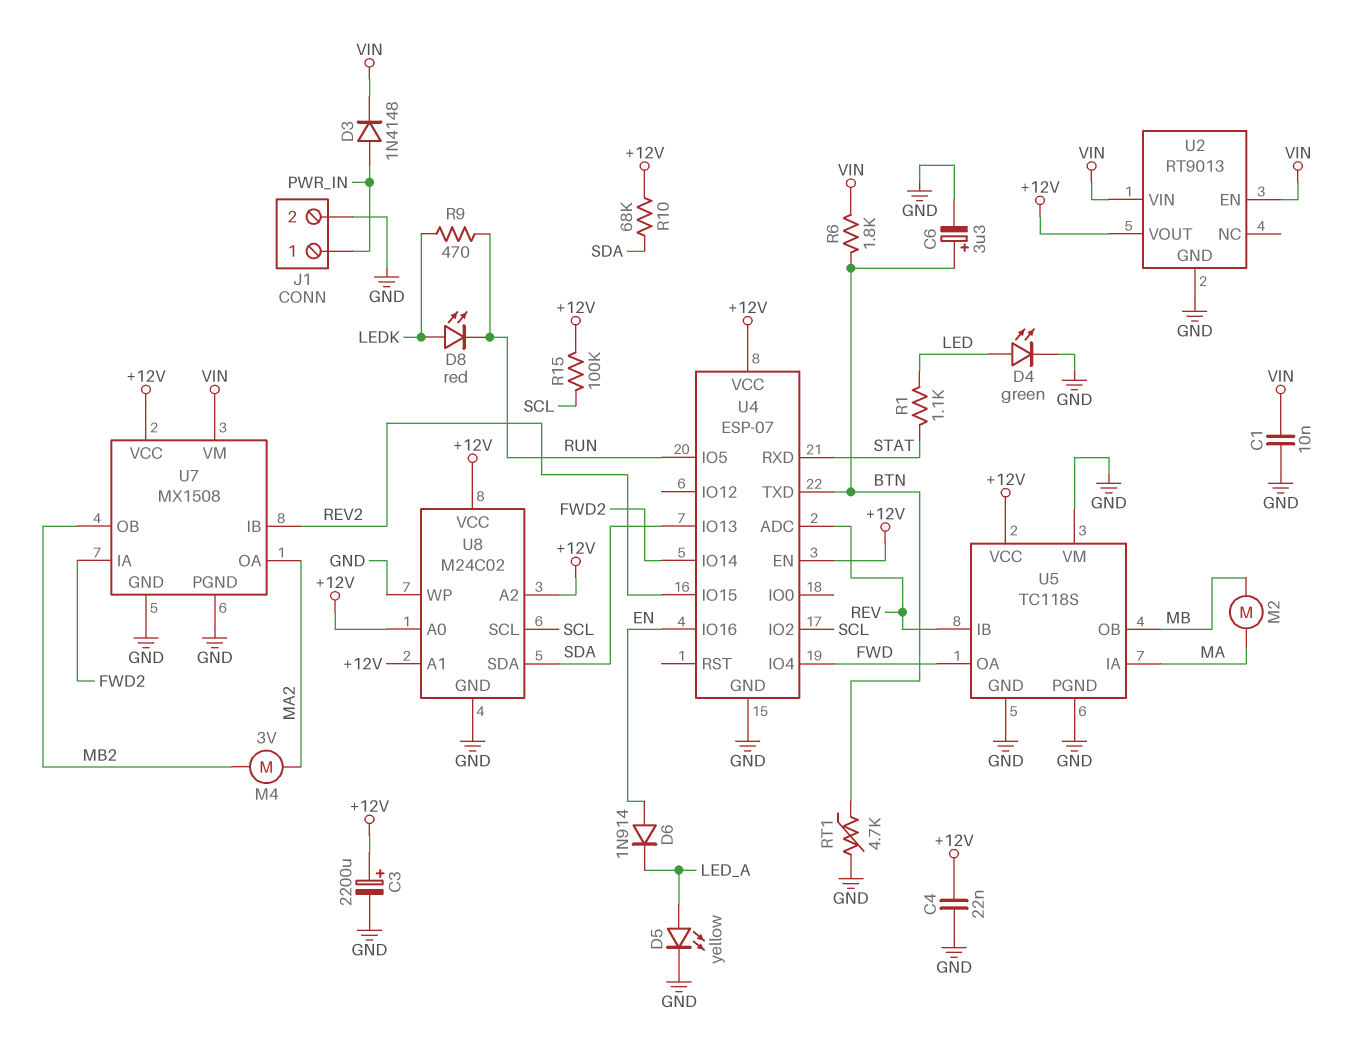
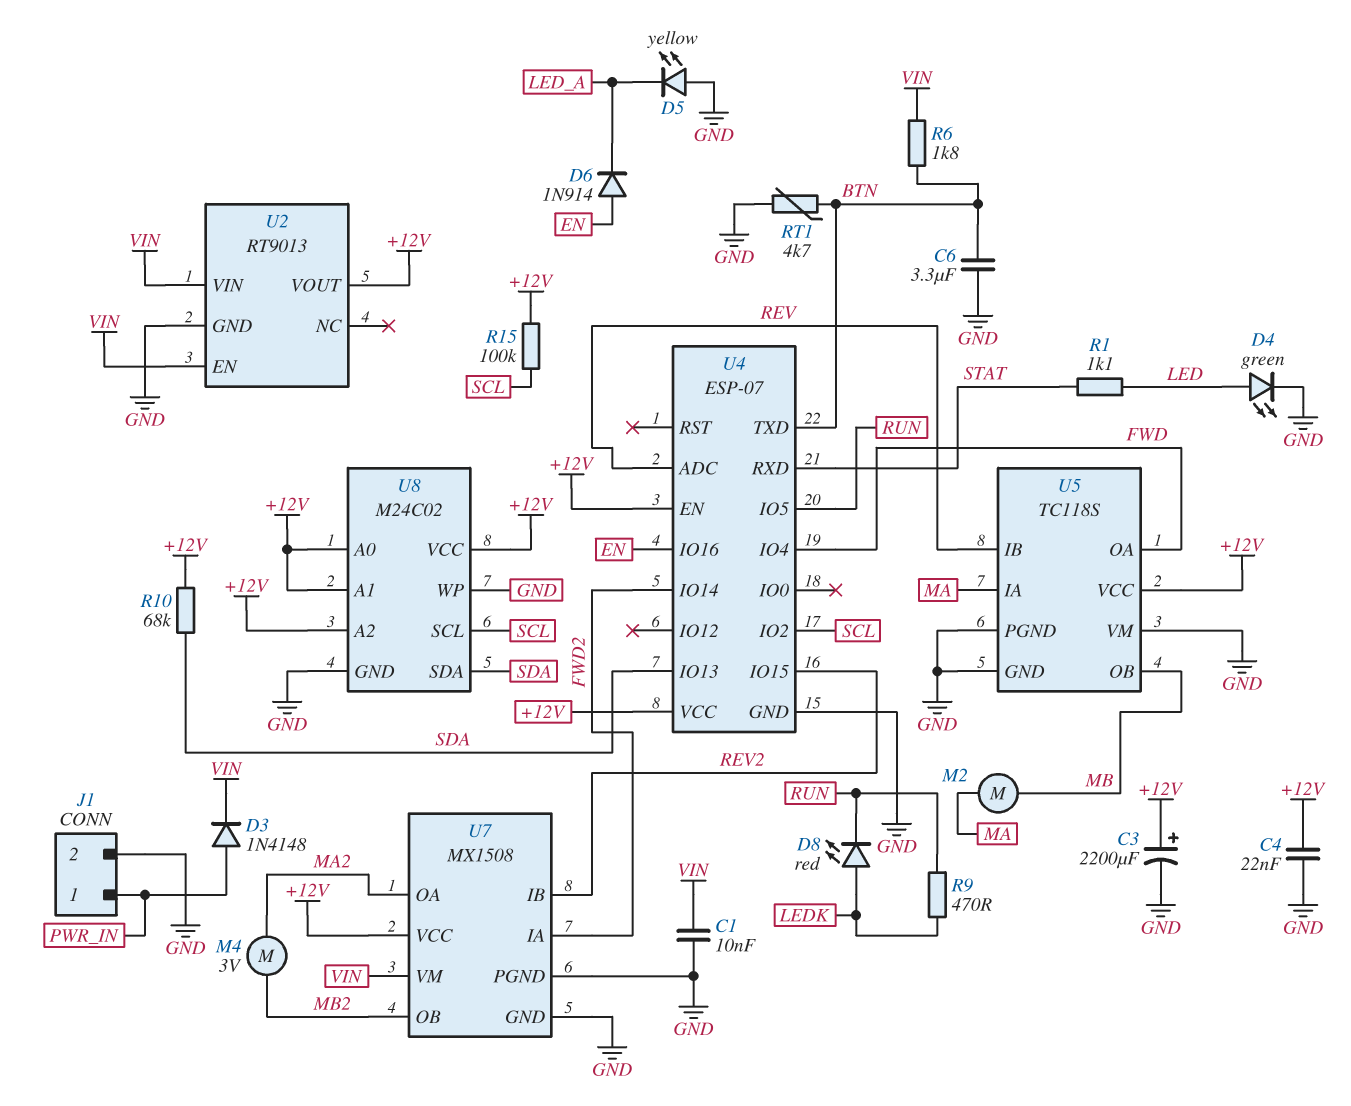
C6: 3.3uF (plus BTN, minus GND) -> 3.3uF (BTN, GND)
D5: LED yellow (A LED_A, K GND) -> LED yellow (A GND, K LED_A)

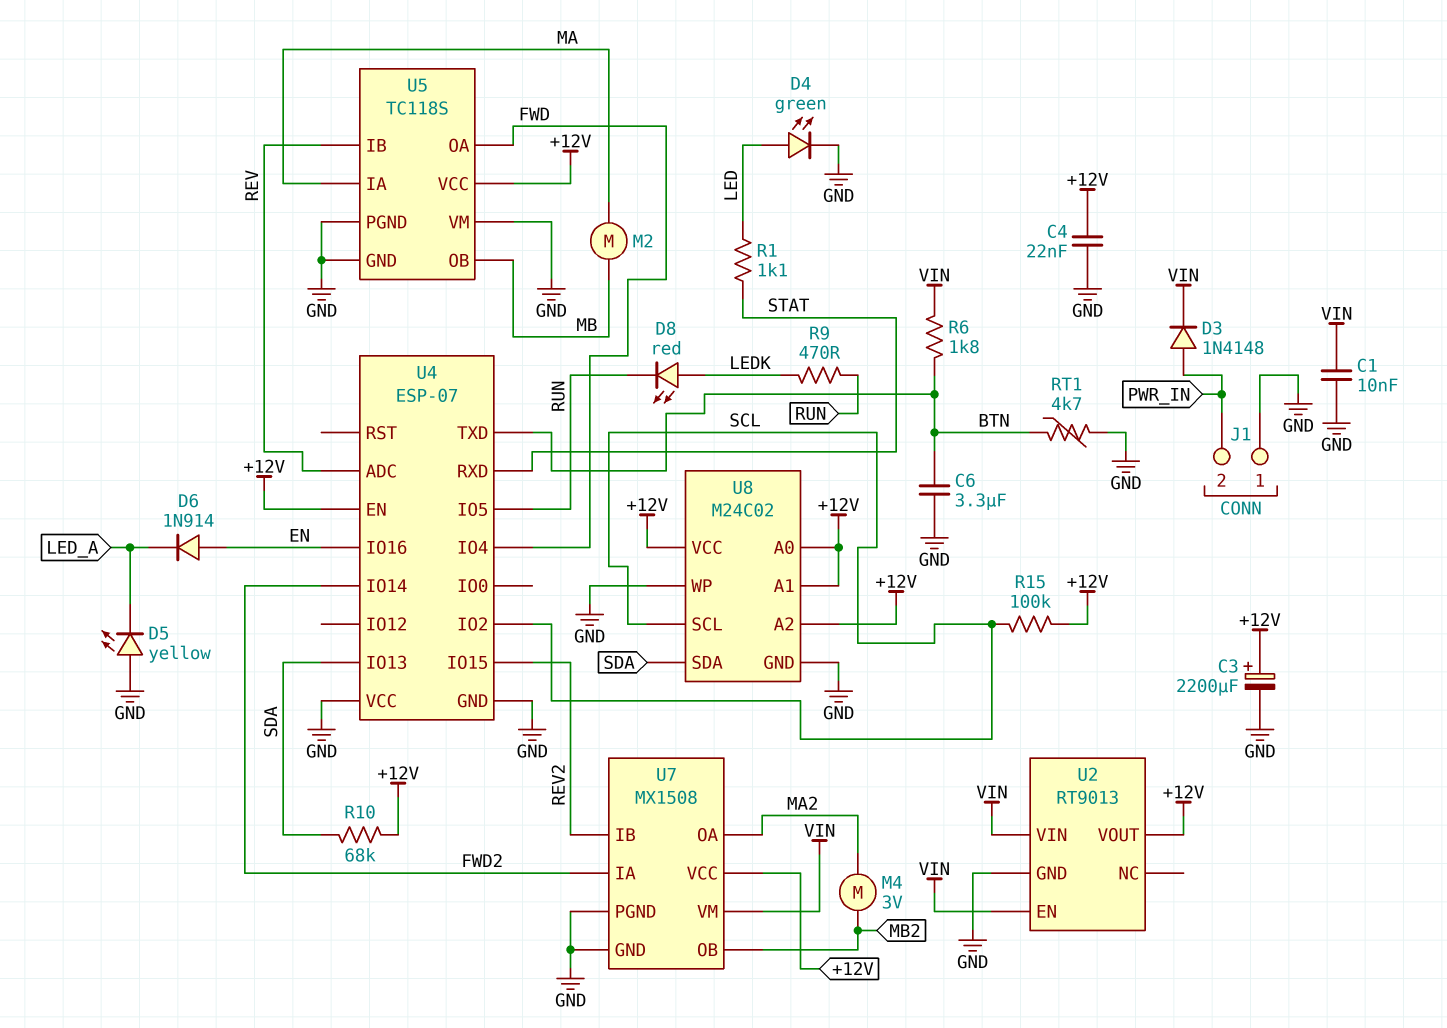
J1 pin 1: PWR_IN -> GND
J1 pin 2: GND -> PWR_IN
U4 pin VCC: +12V -> GND

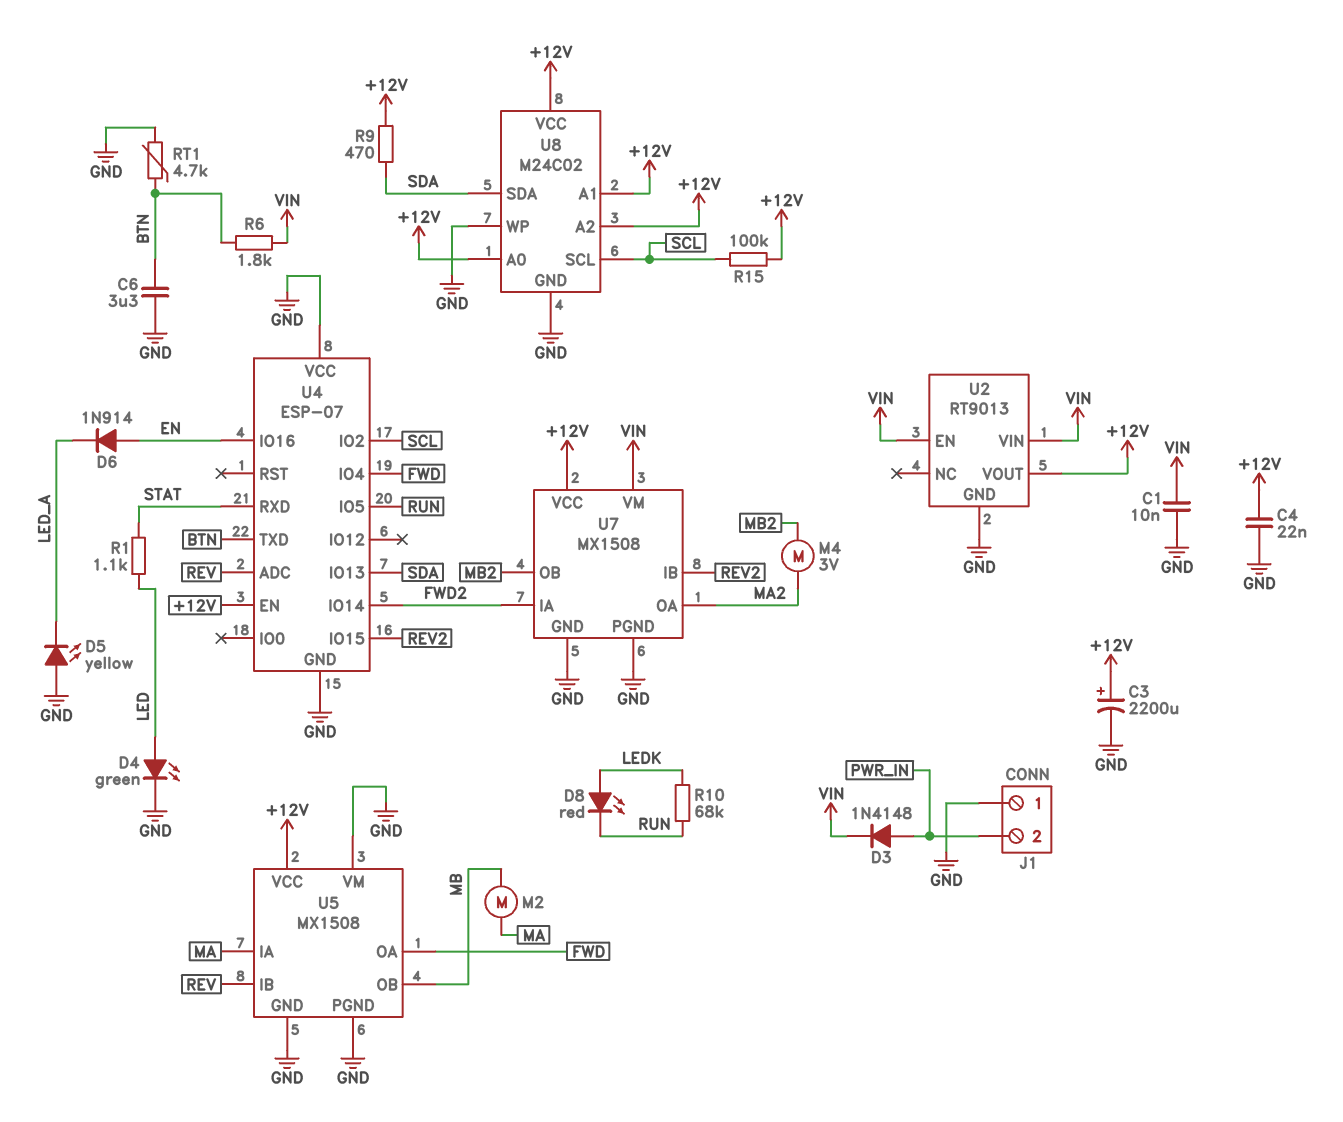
R9: 470 (LEDK, RUN) -> 470 (+12V, SDA)
R10: 68k (+12V, SDA) -> 68k (LEDK, RUN)
U5: TC118S -> MX1508

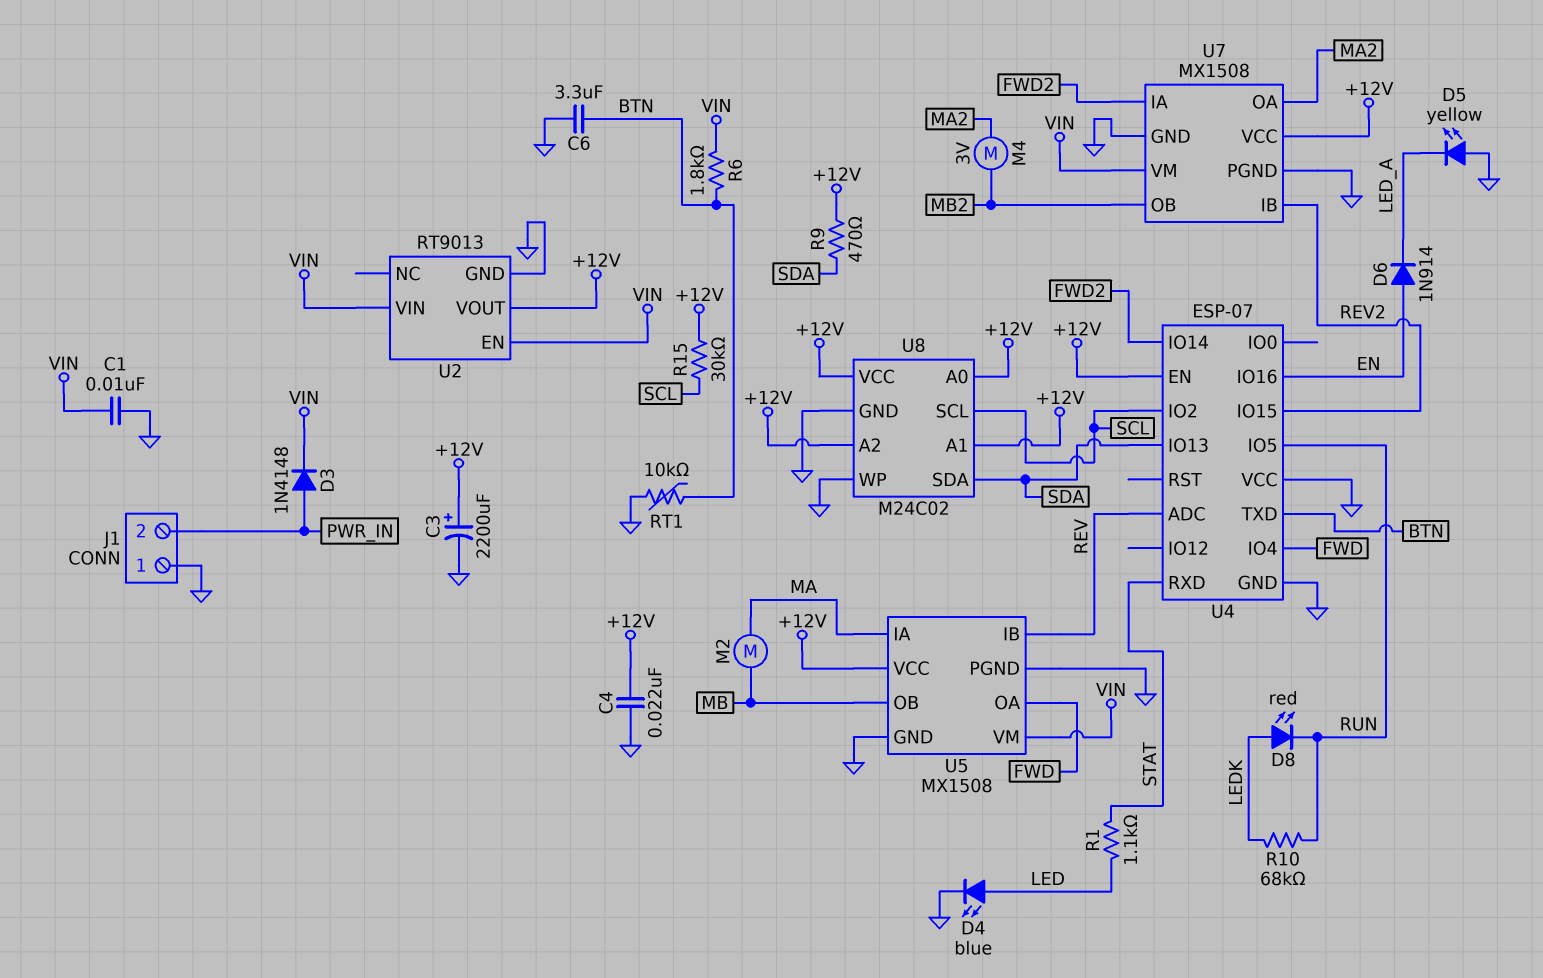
D4: LED green (A LED, K GND) -> LED blue (A LED, K GND)
R15: 100k (+12V, SCL) -> 30k (+12V, SCL)
RT1: 4.7k (BTN, GND) -> 10k (BTN, GND)
U5 pin VM: GND -> VIN

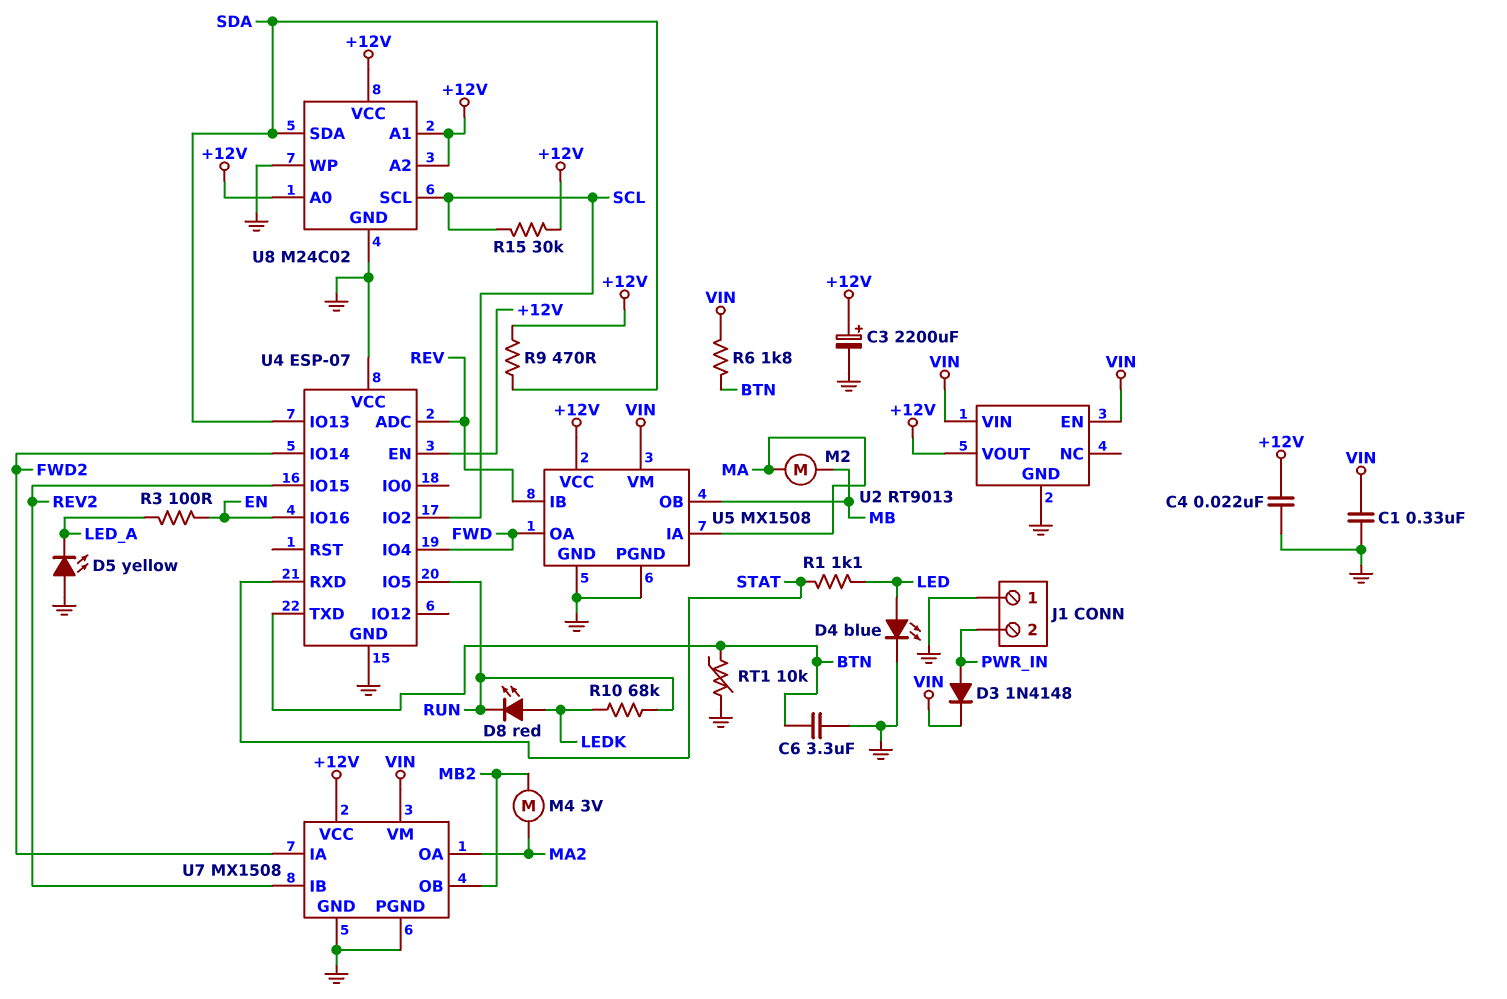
C1: 10nF (GND, VIN) -> 330nF (GND, VIN)
D6: diode 1N914 (A EN, K LED_A) -> none
R3: none -> 100 (EN, LED_A)

